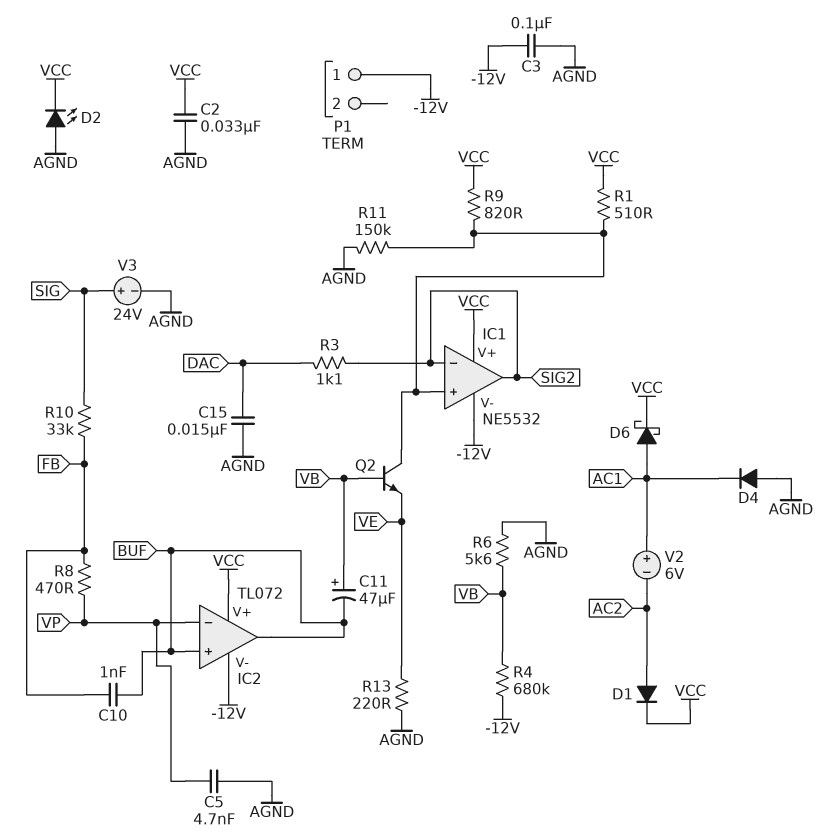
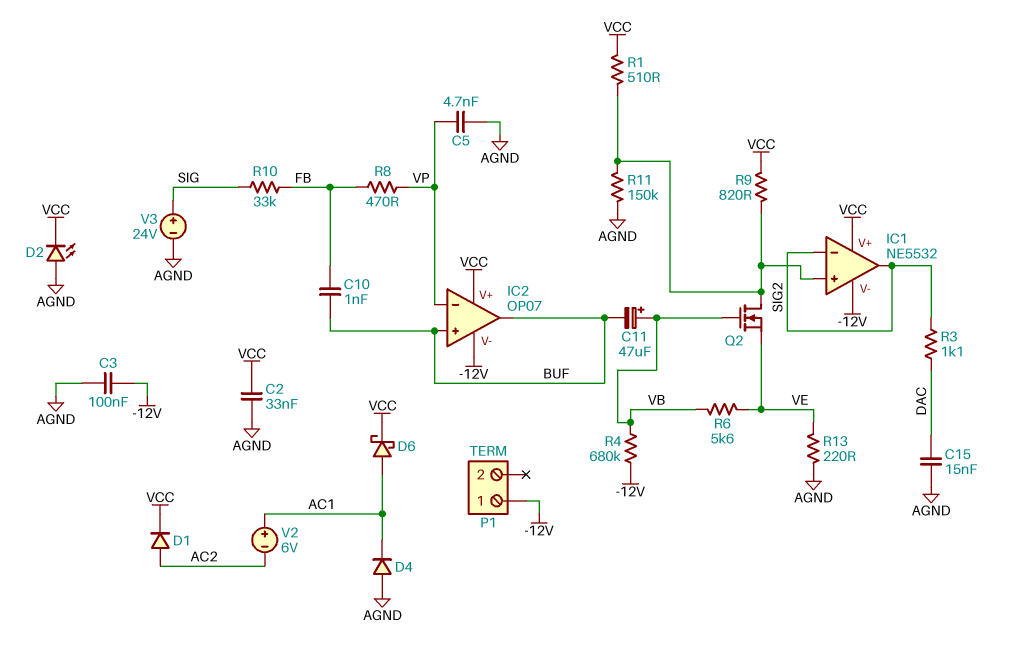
IC2: TL072 -> OP07
Q2: NPN (B VB, C IC1/in+, E VE) -> NMOS (G VB, D IC1/in+, S VE)
R6: 5.6k (AGND, VB) -> 5.6k (VB, VE)

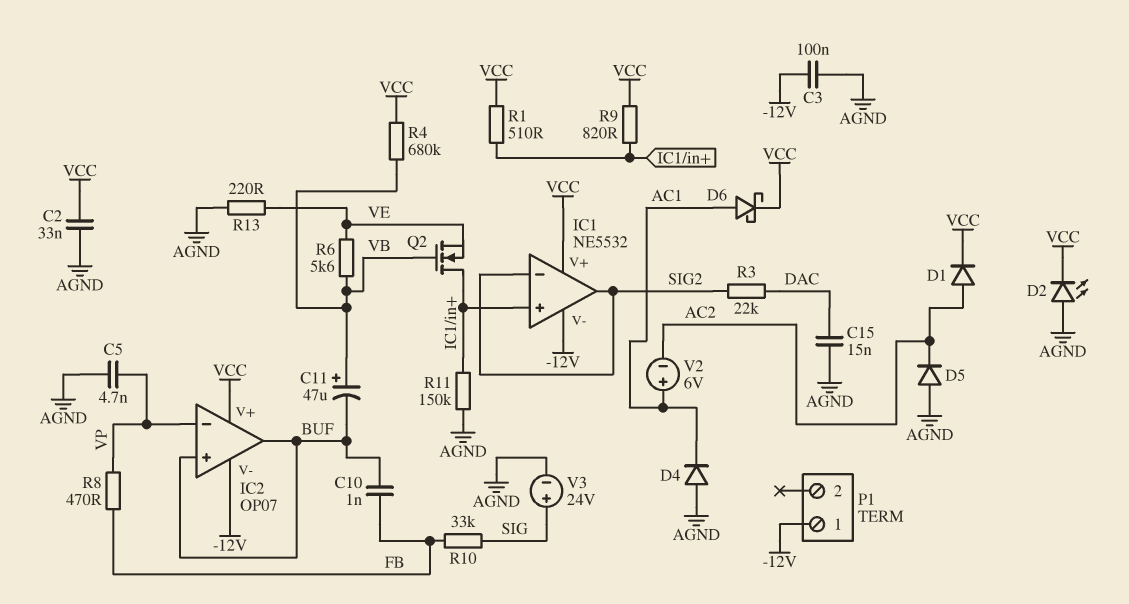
D5: none -> diode (A AGND, K AC2)
R3: 1.1k (DAC, SIG2) -> 22k (DAC, SIG2)
R4: 680k (-12V, VB) -> 680k (VB, VCC)

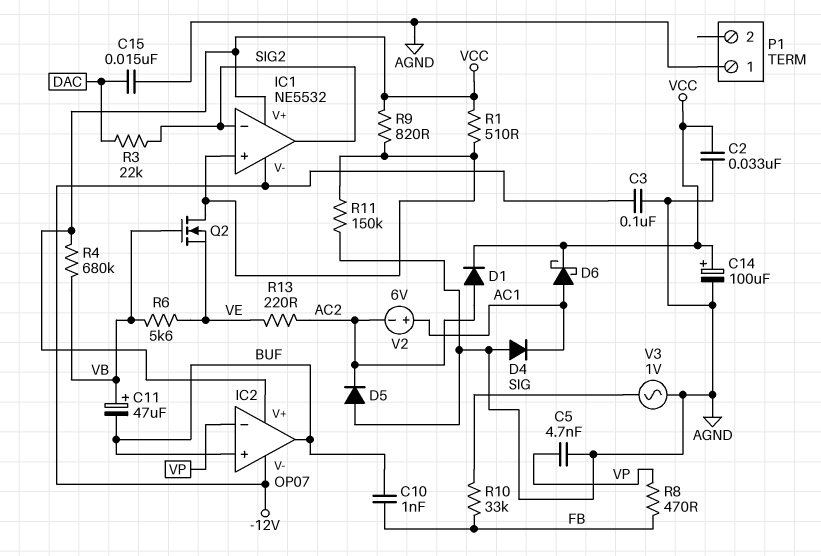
C14: none -> 100uF (plus VCC, minus AGND)
D2: LED (A AGND, K VCC) -> none
P1 pin 1: -12V -> AGND
R13: 220 (AGND, VE) -> 220 (AC2, VE)
V3: 24V (plus SIG, minus AGND) -> AC 1V (AGND, SIG)

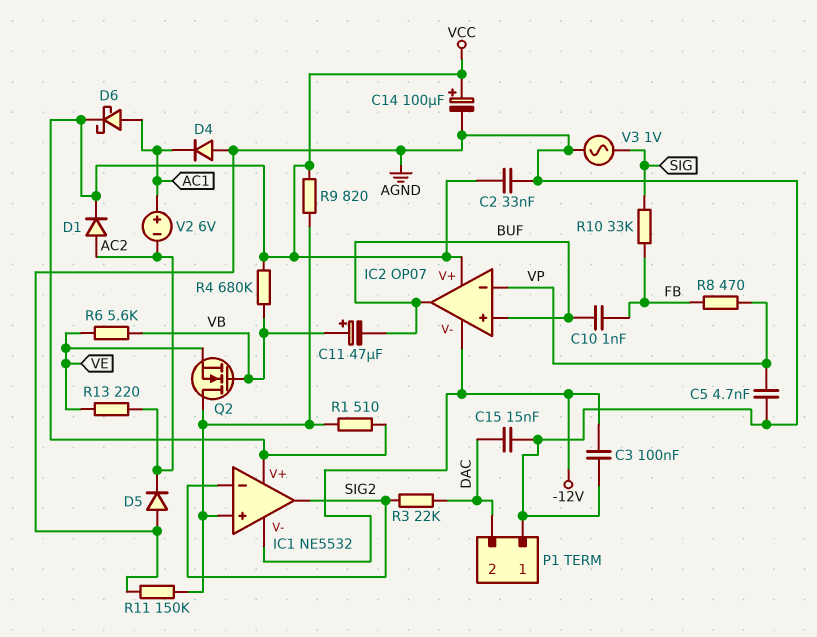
P1 pin 2: none -> DAC

